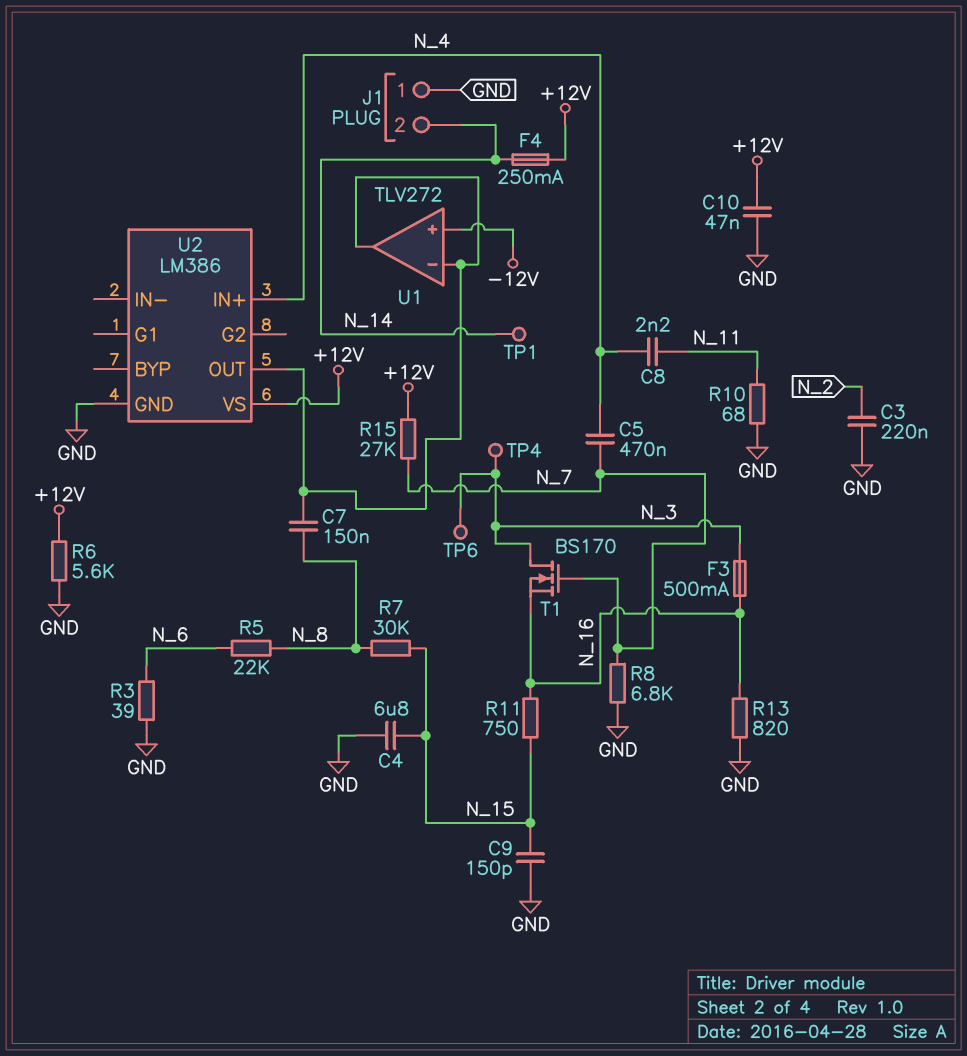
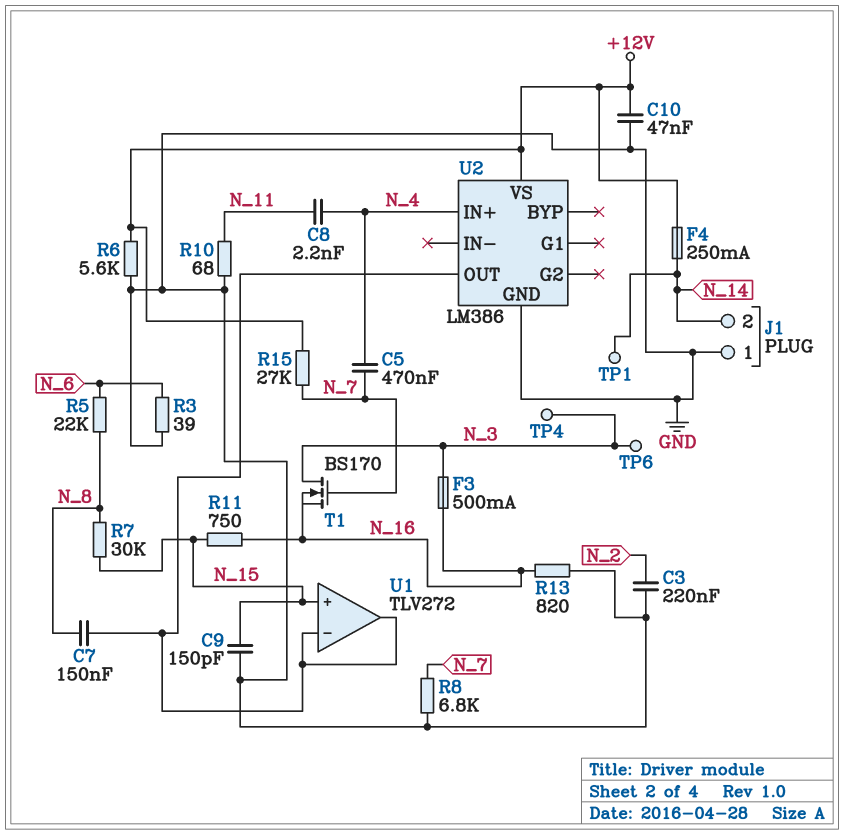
C4: 6.8uF (GND, N_15) -> none
U1 pin in+: -12V -> N_15

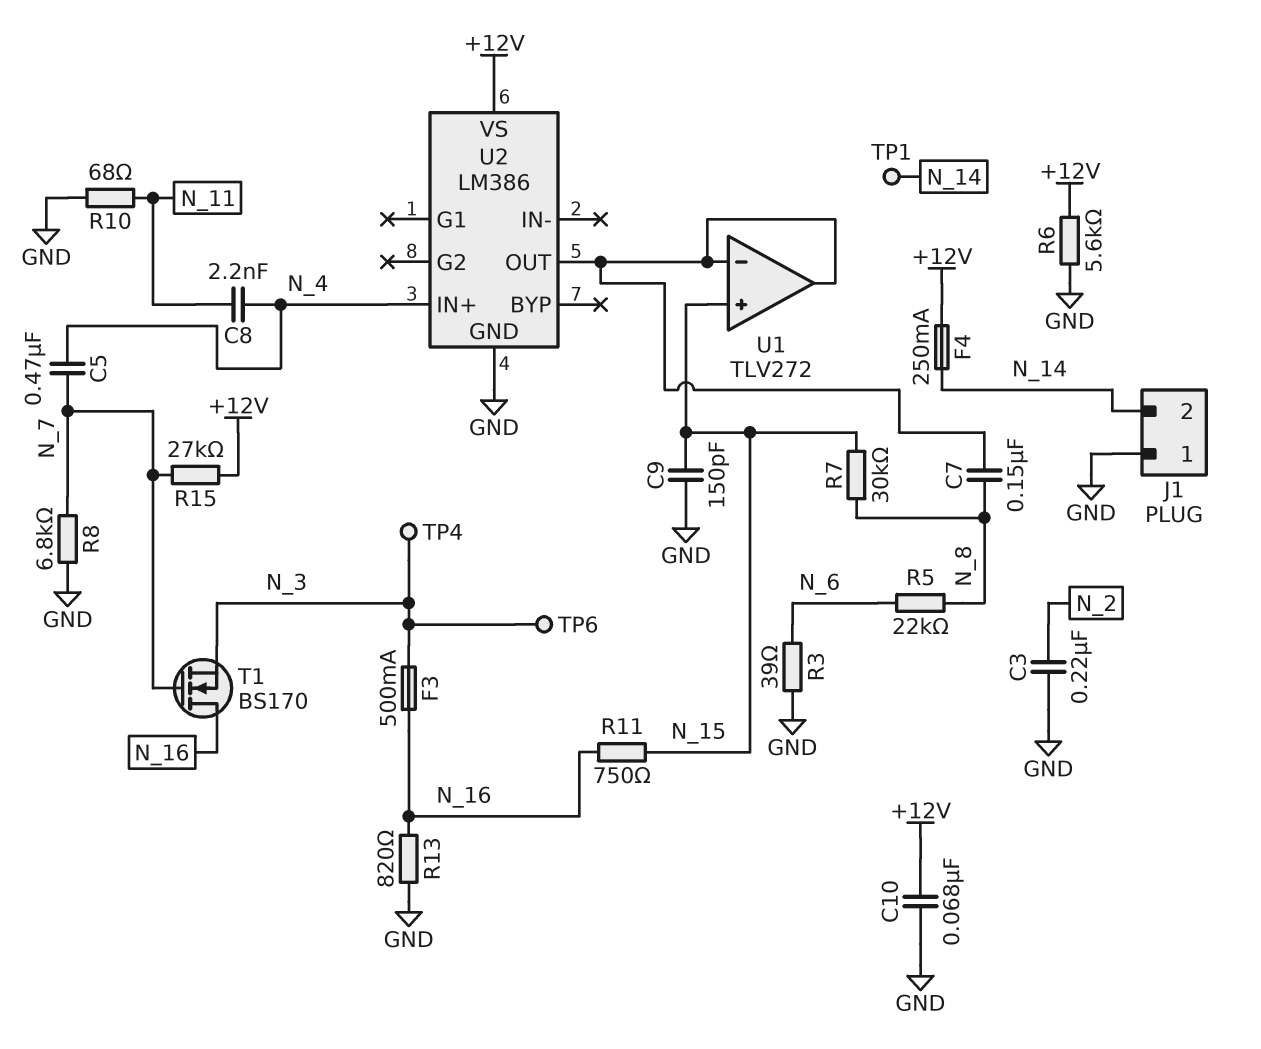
C10: 47nF (+12V, GND) -> 68nF (+12V, GND)
T1: NMOS BS170 (G N_7, D N_3, S N_16) -> NMOS BS170 (G N_7, D N_16, S N_3)

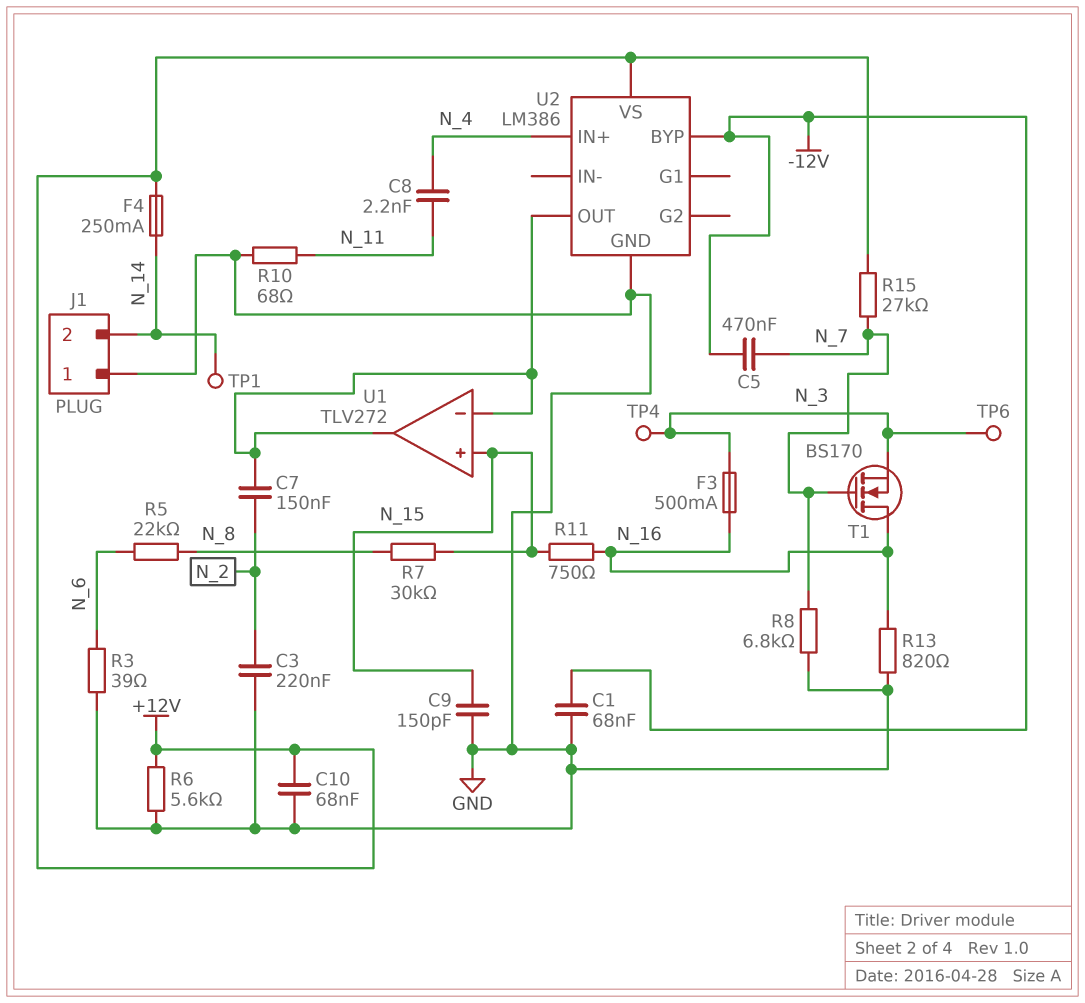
C1: none -> 68nF (-12V, GND)
C5: 470nF (N_4, N_7) -> 470nF (-12V, N_7)
C7: 150nF (N_8, U1/in-) -> 150nF (N_2, U1/in-)
U2 pin BYP: none -> -12V

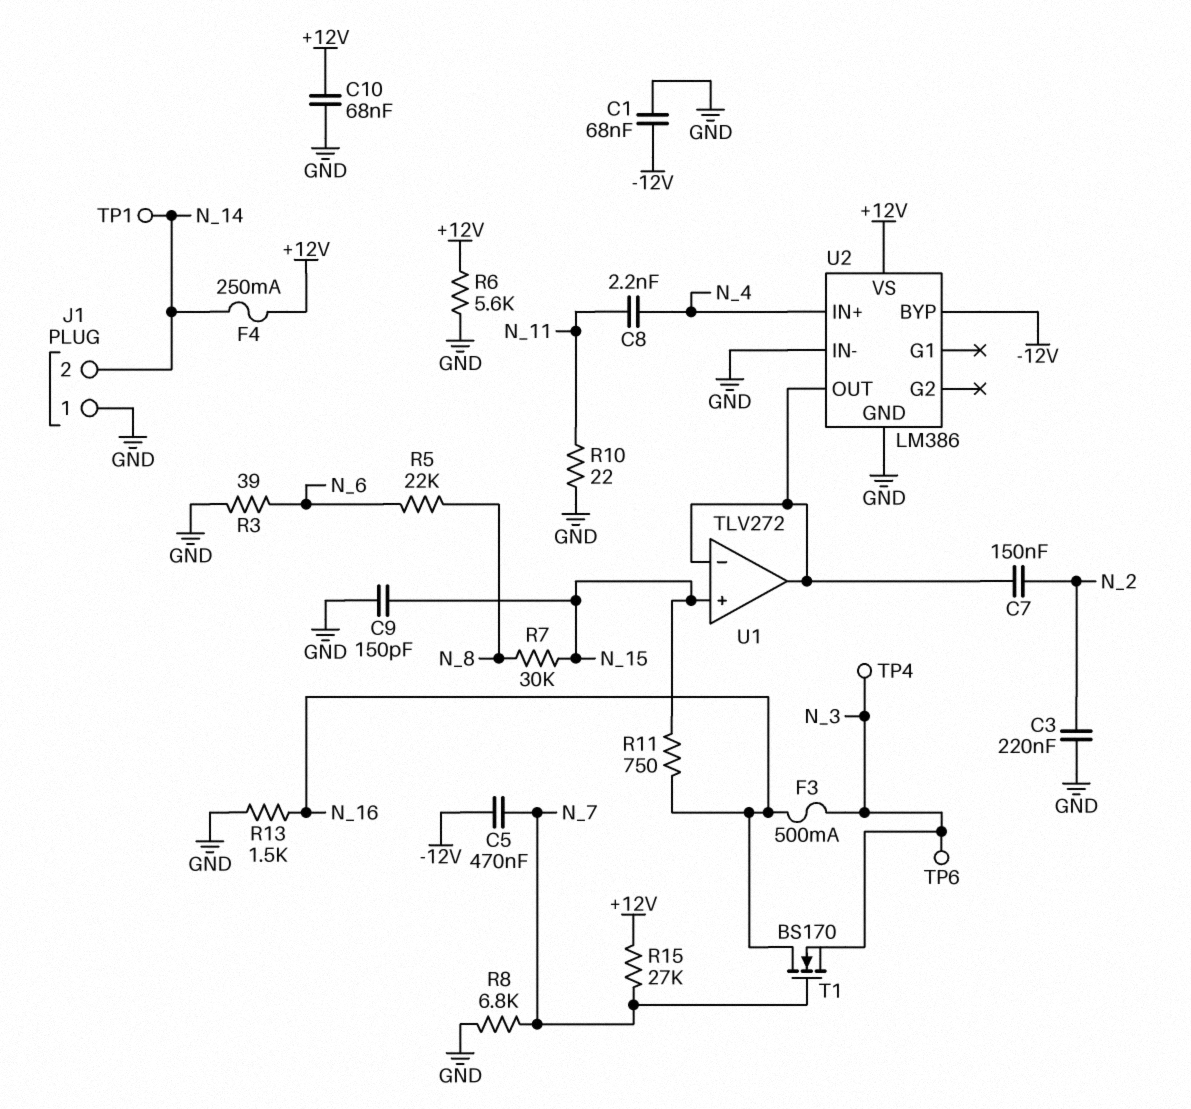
R10: 68 (GND, N_11) -> 22 (GND, N_11)
R13: 820 (GND, N_16) -> 1.5k (GND, N_16)
U2 pin IN-: none -> GND

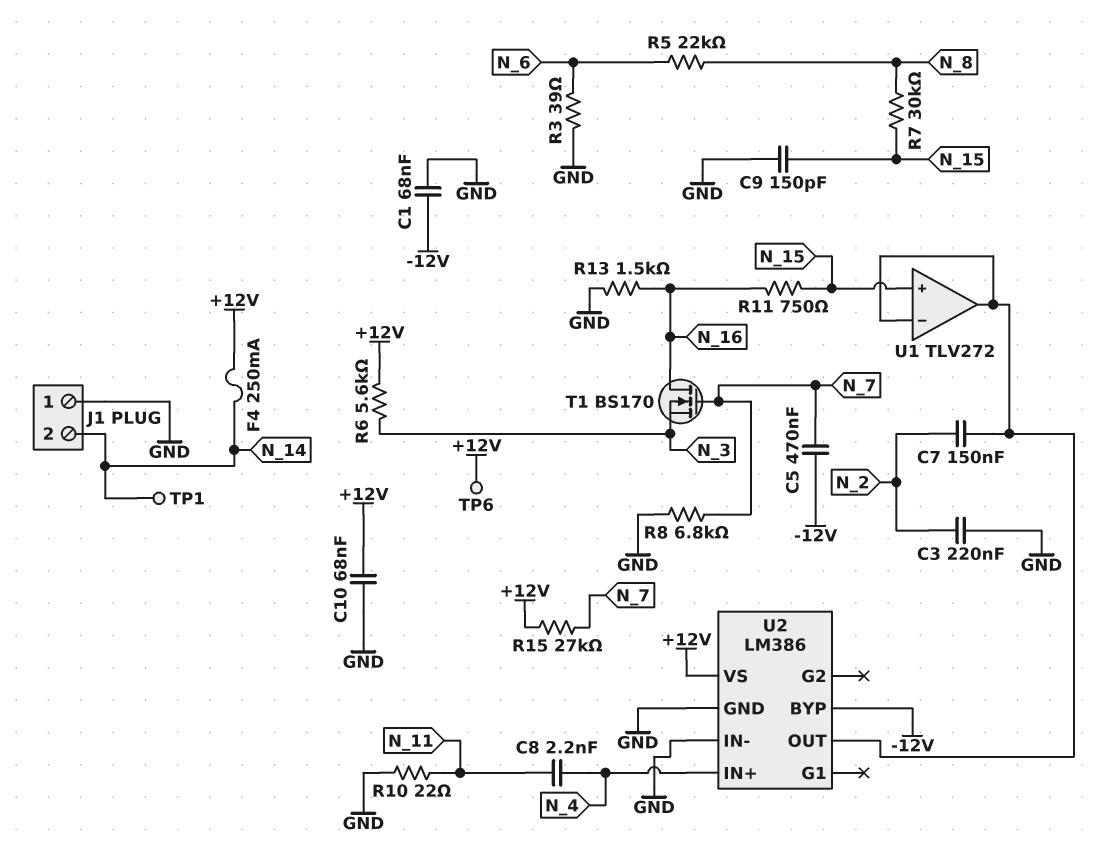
F3: 500mA (N_3, N_16) -> none
R6: 5.6k (+12V, GND) -> 5.6k (+12V, N_3)
TP4: test point (N_3) -> none
TP6: test point (N_3) -> test point (+12V)

